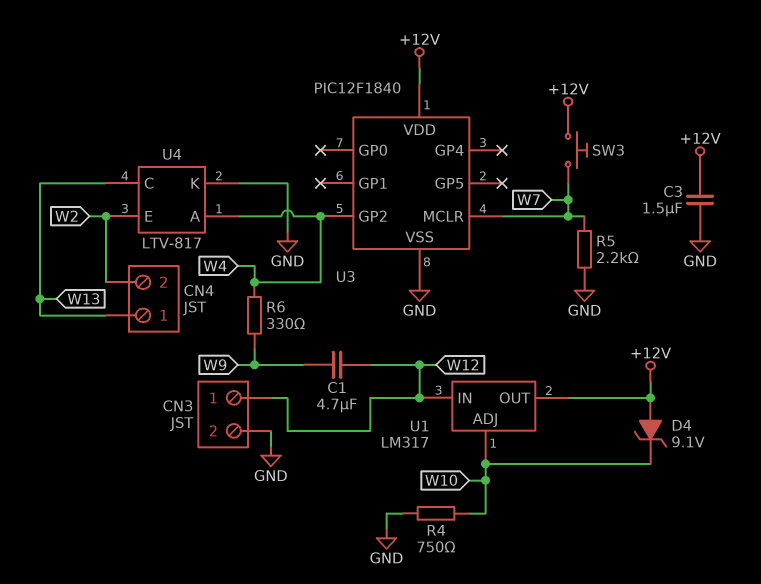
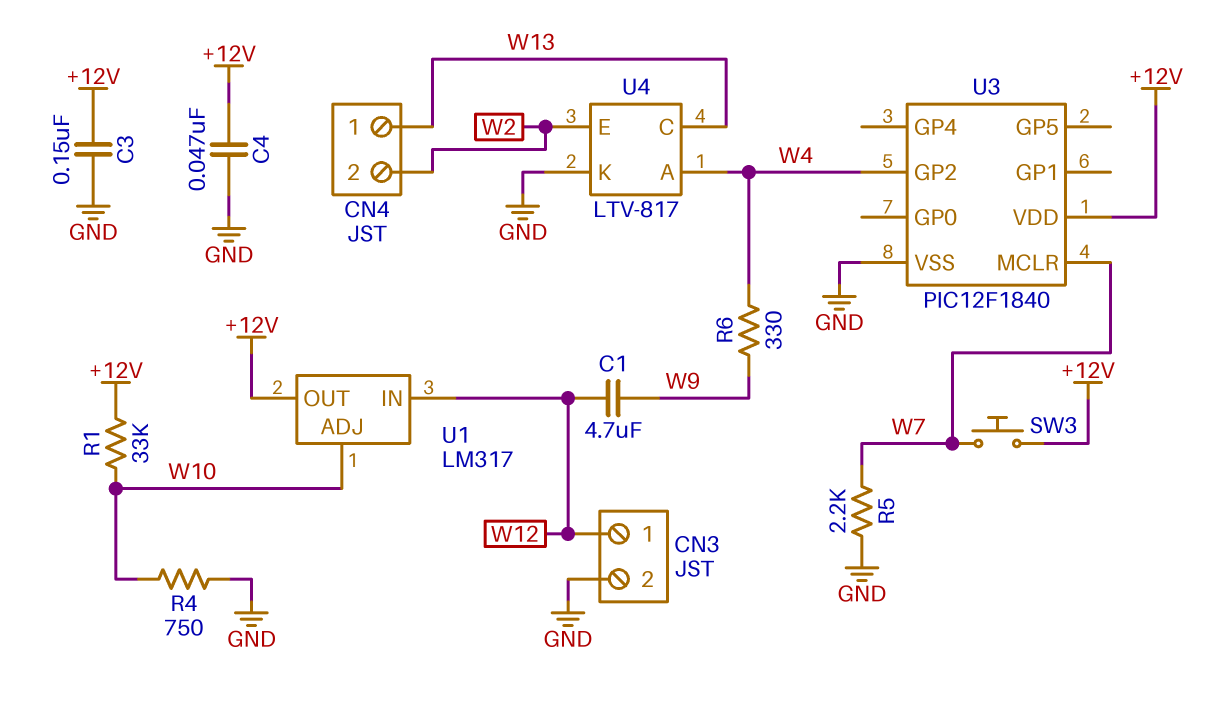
C3: 1.5uF (+12V, GND) -> 150nF (+12V, GND)
C4: none -> 47nF (+12V, GND)
D4: zener 9.1V (A +12V, K W10) -> none
R1: none -> 33k (+12V, W10)

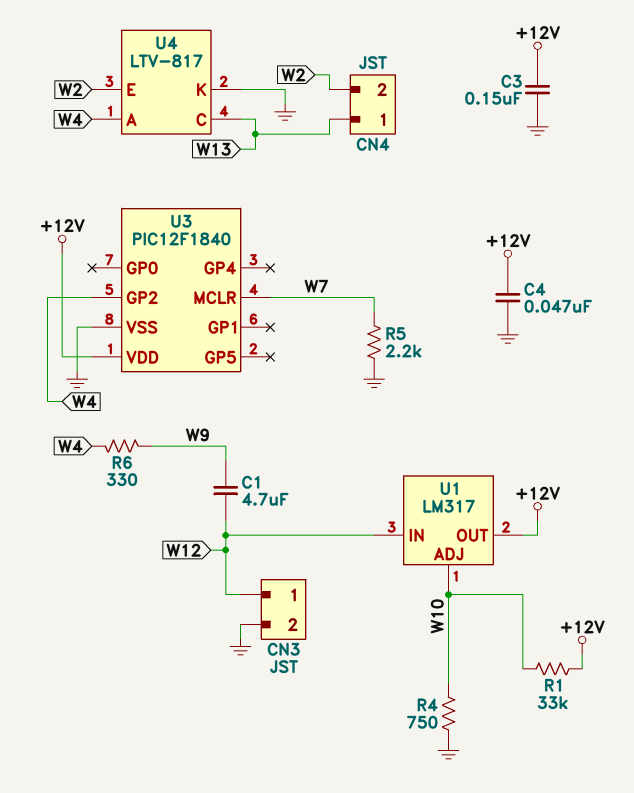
SW3: button (+12V, W7) -> none

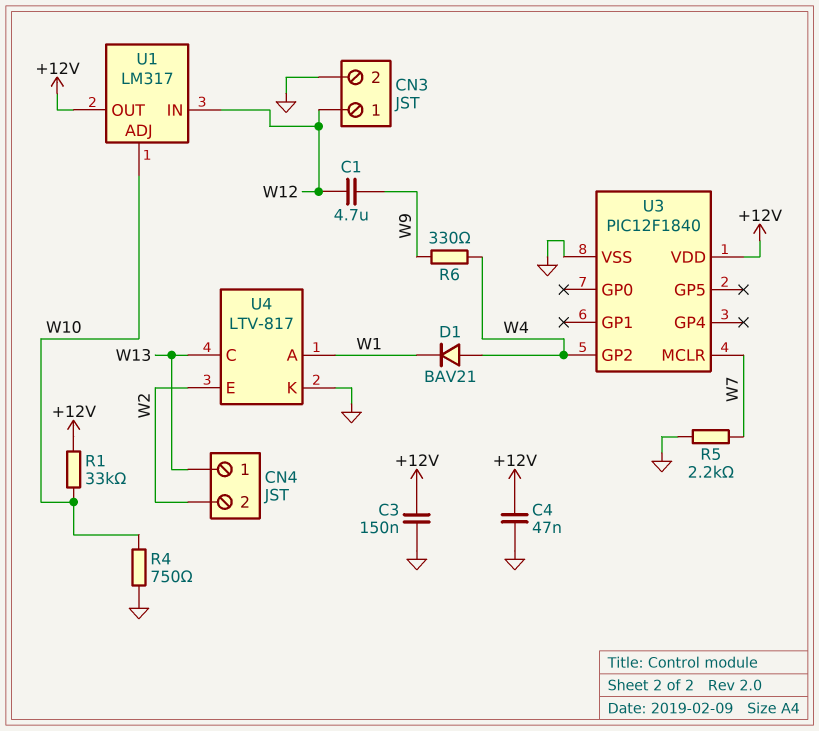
D1: none -> diode BAV21 (A W4, K W1)
U4 pin A: W4 -> W1

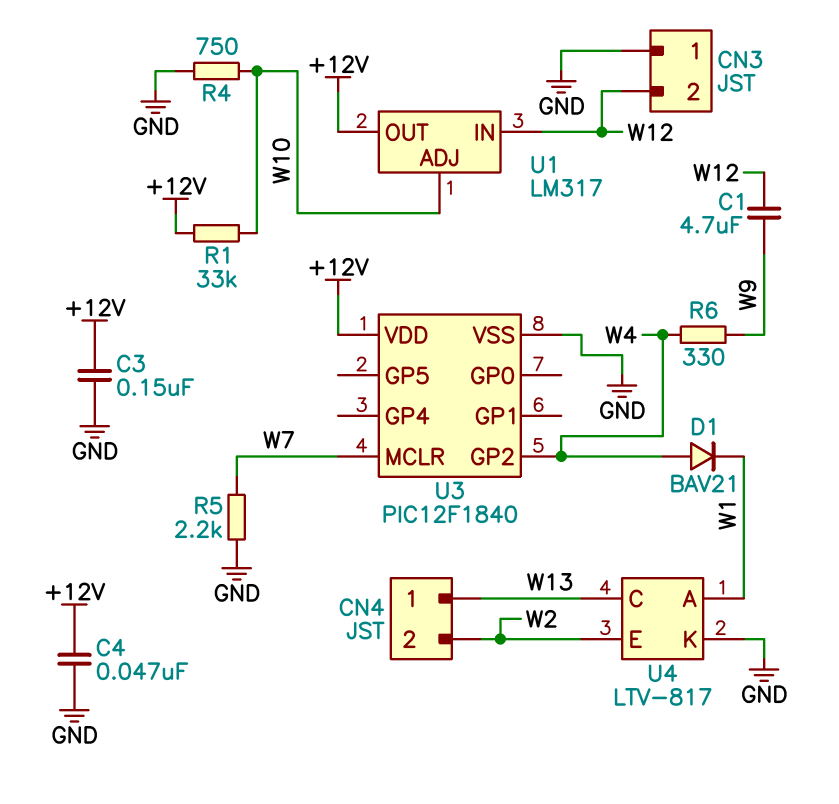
CN3 pin 1: W12 -> GND
CN3 pin 2: GND -> W12

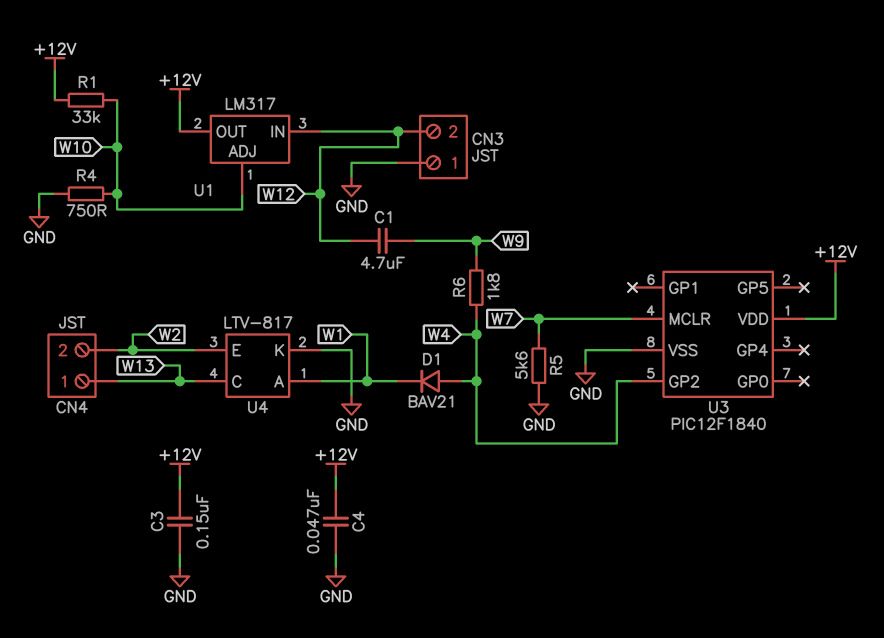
R5: 2.2k (GND, W7) -> 5.6k (GND, W7)
R6: 330 (W4, W9) -> 1.8k (W4, W9)

